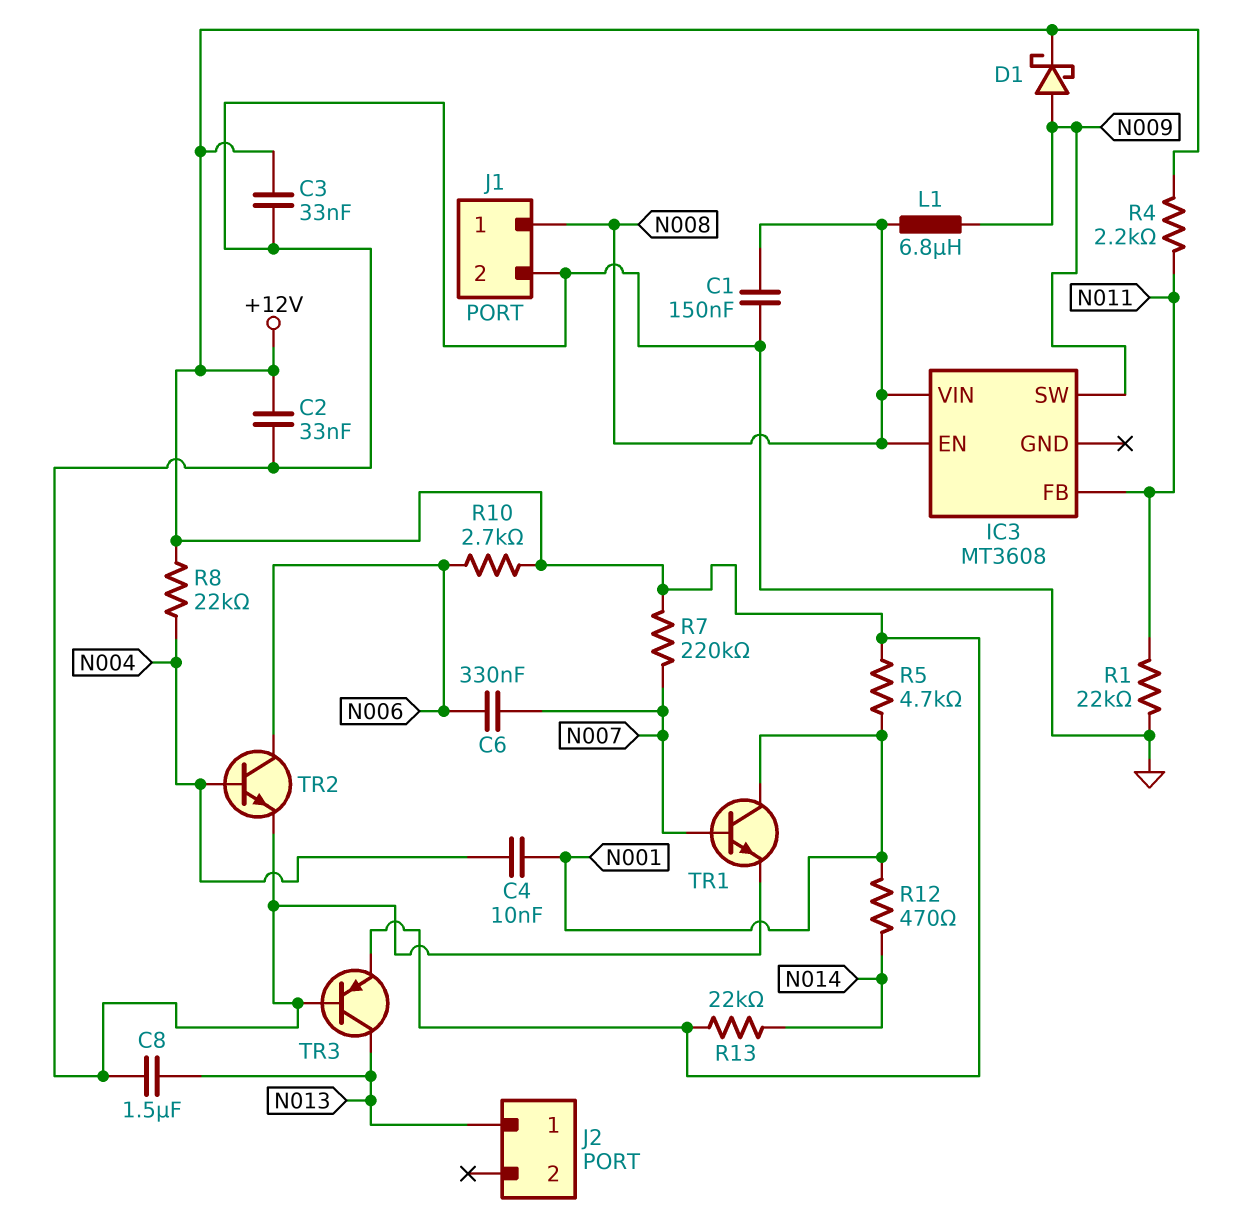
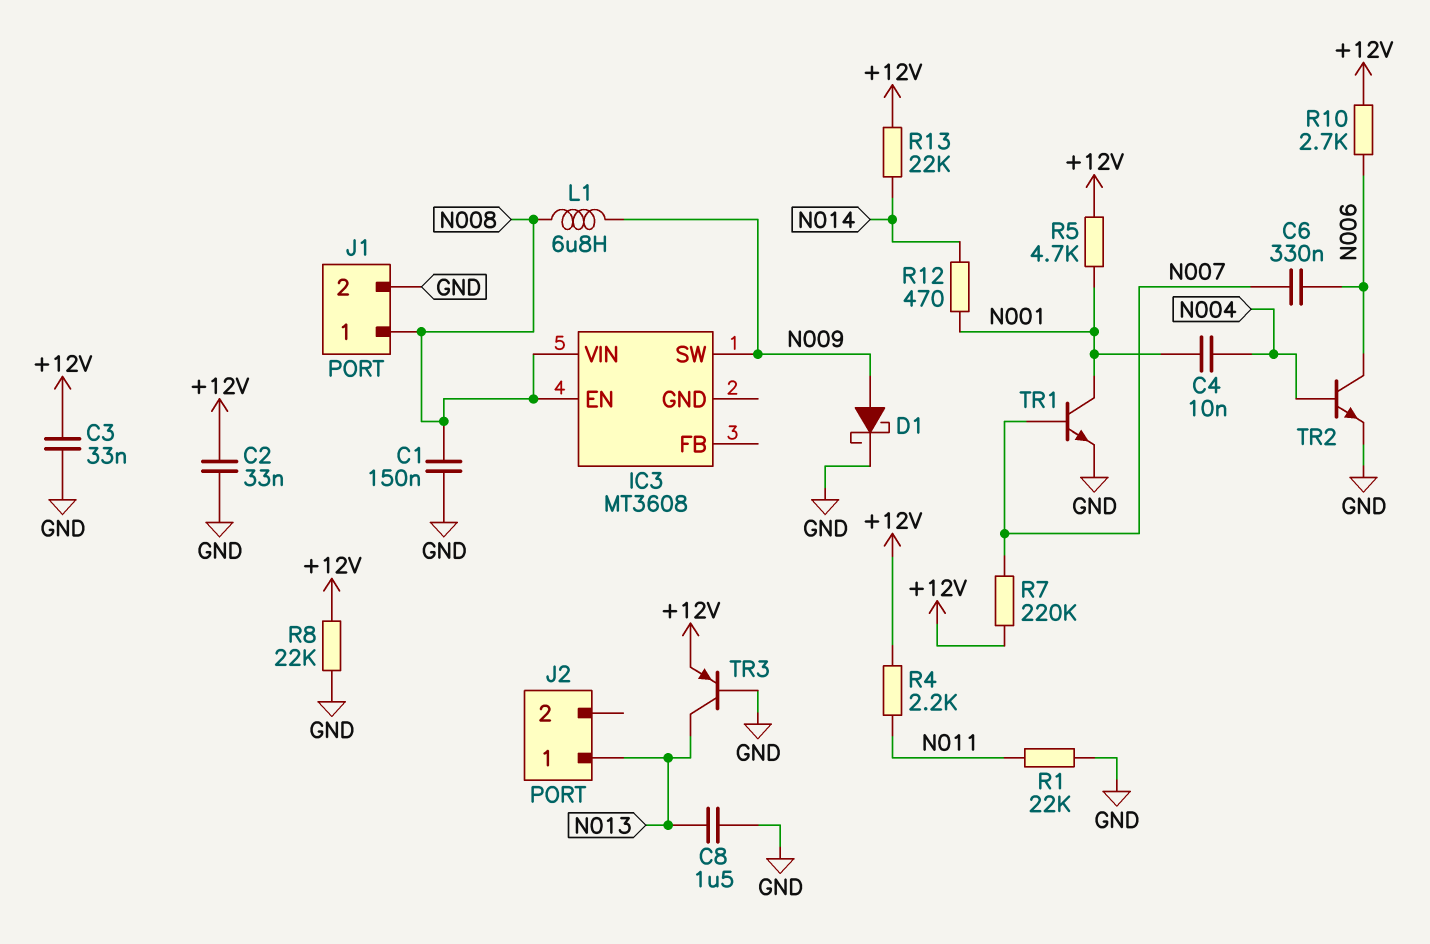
D1: schottky (A N009, K +12V) -> schottky (A N009, K GND)
IC3 pin FB: N011 -> none
R8: 22k (+12V, N004) -> 22k (+12V, GND)

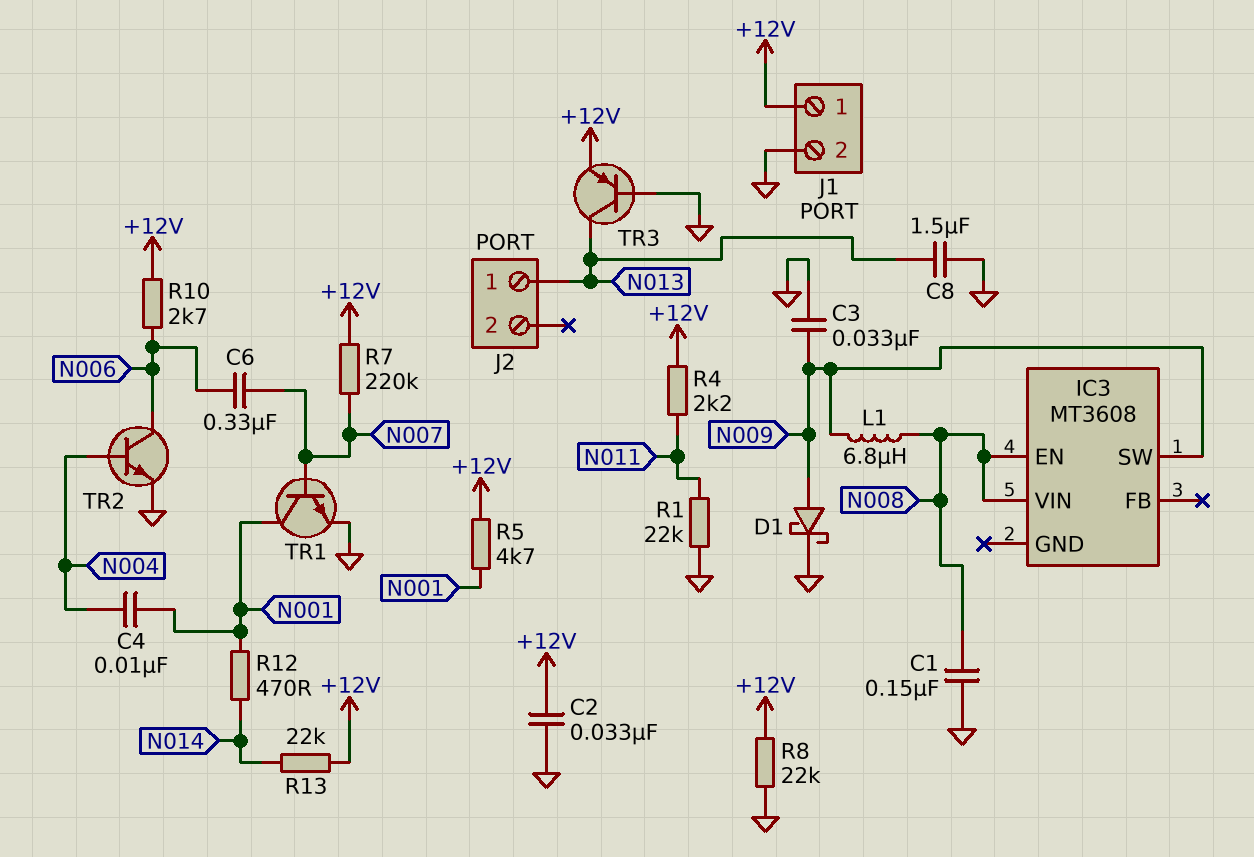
C3: 33nF (+12V, GND) -> 33nF (GND, N009)
J1 pin 1: N008 -> +12V

